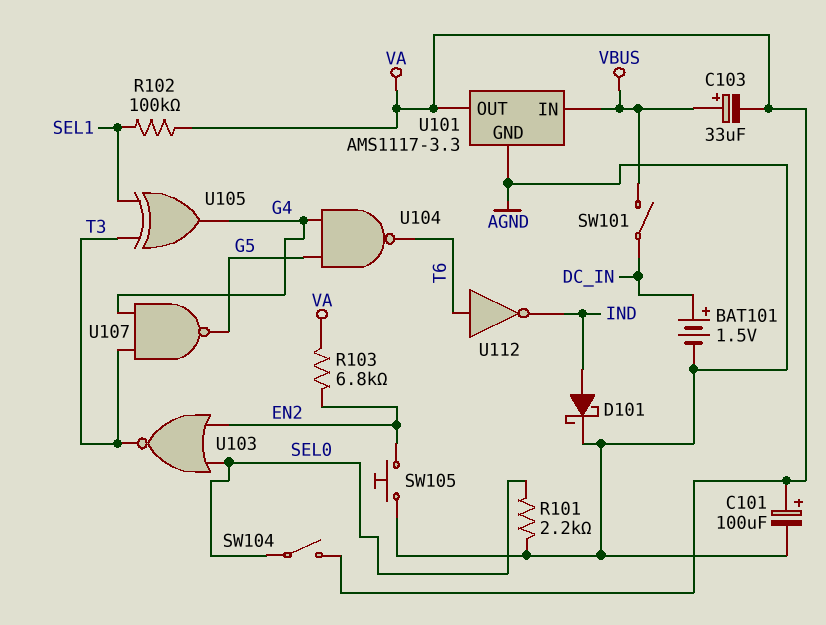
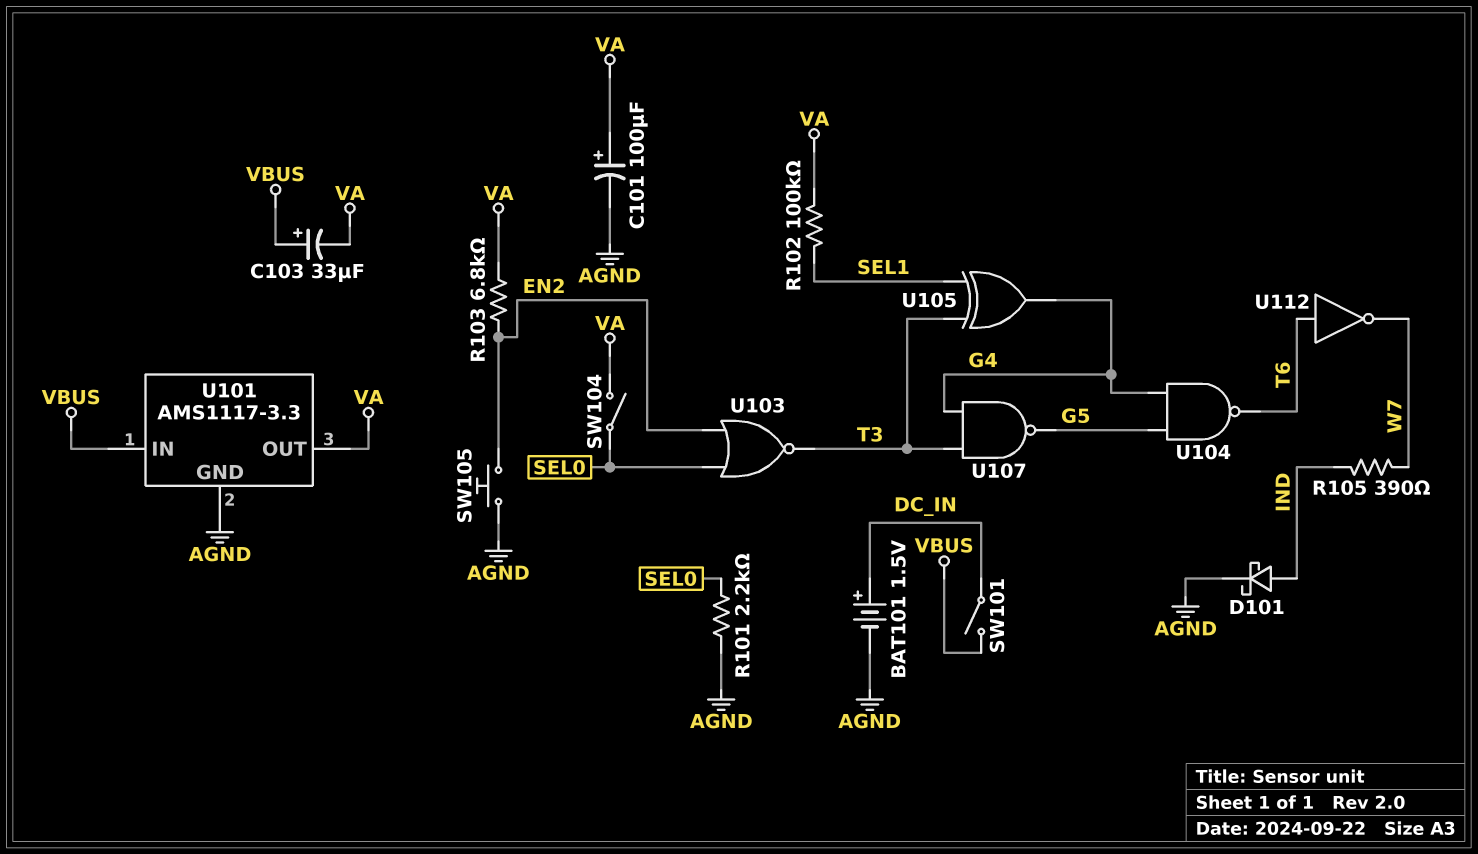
R105: none -> 390 (IND, W7)
U112: NOT (in T6, out IND) -> NOT (in T6, out W7)

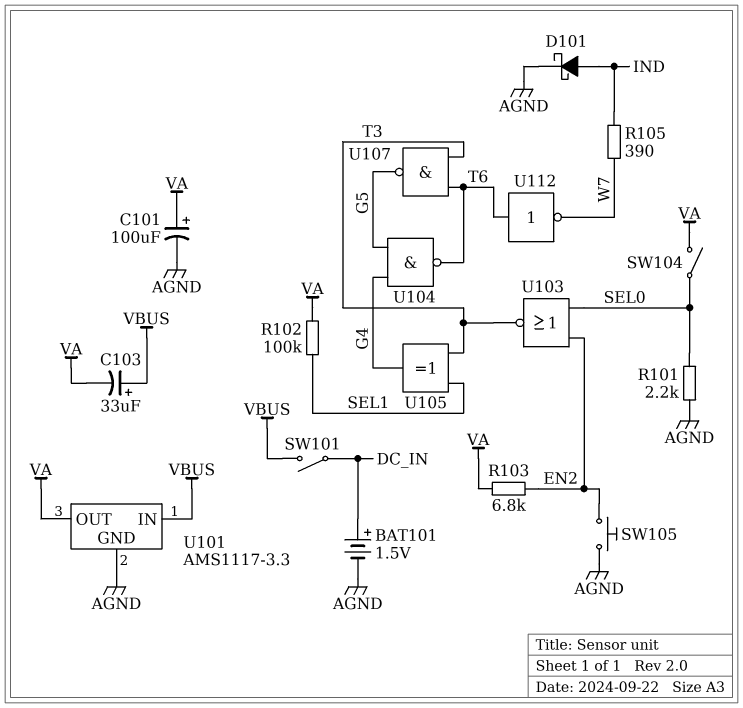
U107: NAND (in G4, in T3, out G5) -> NAND (in T3, in T6, out G5)

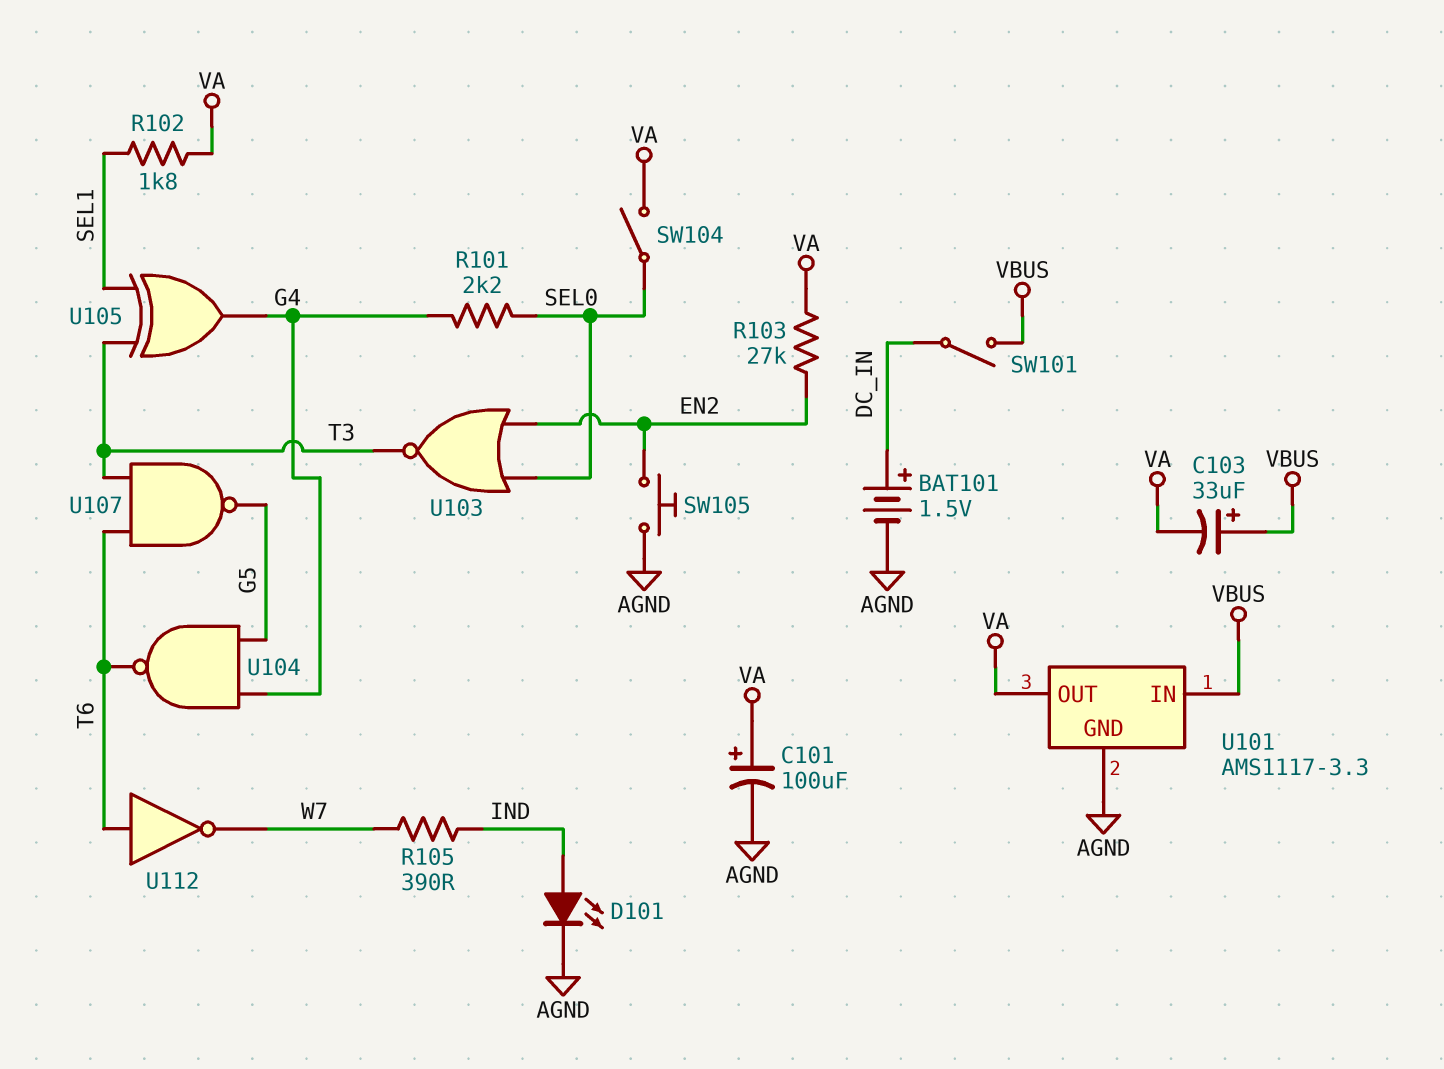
D101: schottky (A IND, K AGND) -> LED (A IND, K AGND)
R101: 2.2k (AGND, SEL0) -> 2.2k (G4, SEL0)
R102: 100k (SEL1, VA) -> 1.8k (SEL1, VA)
R103: 6.8k (EN2, VA) -> 27k (EN2, VA)

